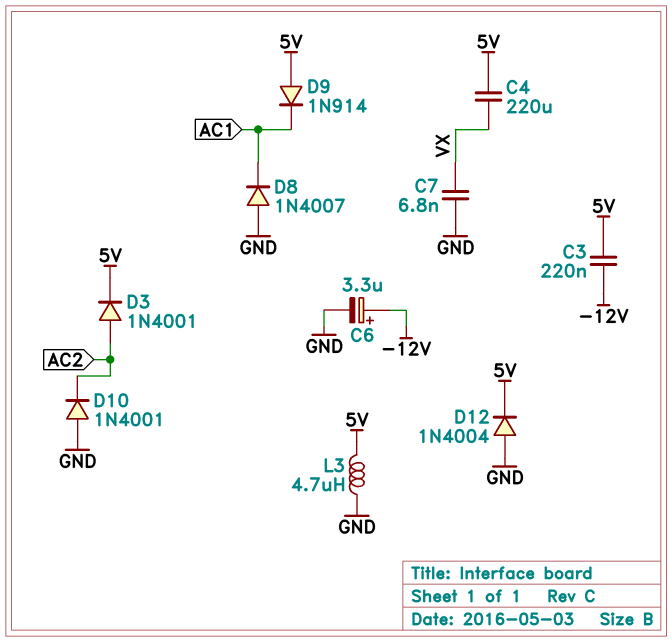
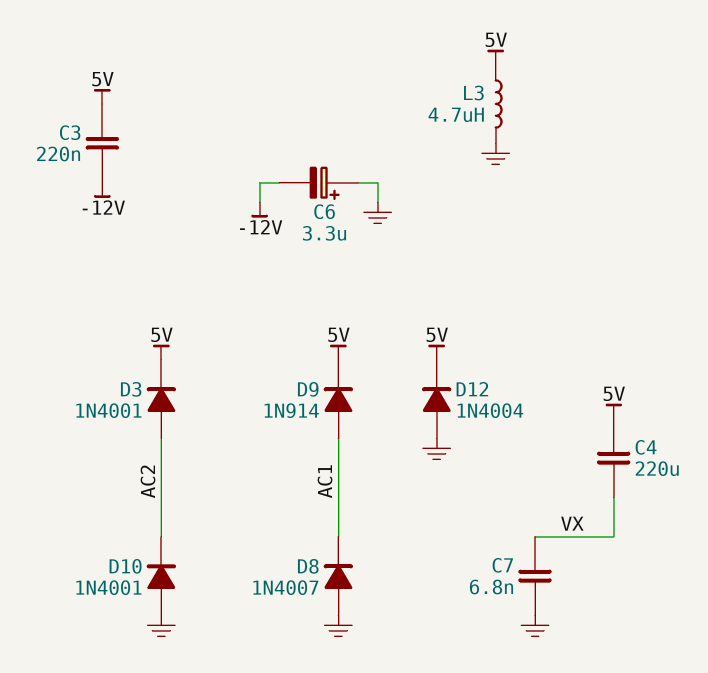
C6: 3.3uF (plus -12V, minus GND) -> 3.3uF (plus GND, minus -12V)
D9: diode 1N914 (A 5V, K AC1) -> diode 1N914 (A AC1, K 5V)

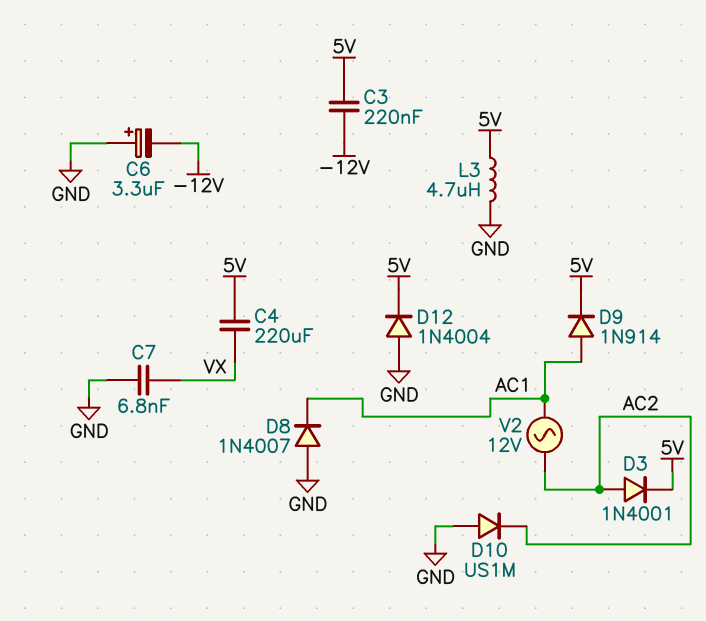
D10: diode 1N4001 (A GND, K AC2) -> diode US1M (A GND, K AC2)
V2: none -> AC 12V (AC1, AC2)

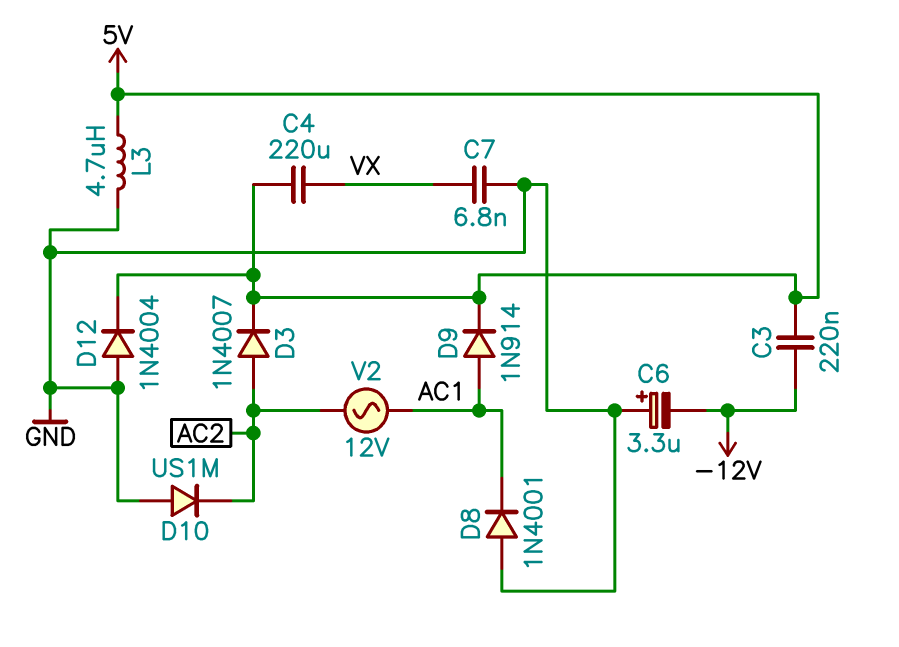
D3: diode 1N4001 (A AC2, K 5V) -> diode 1N4007 (A AC2, K 5V)
D8: diode 1N4007 (A GND, K AC1) -> diode 1N4001 (A GND, K AC1)

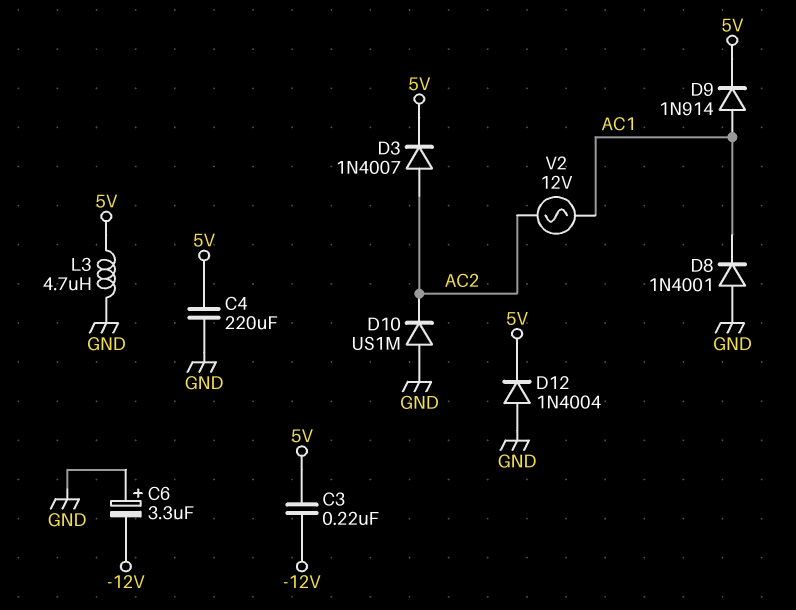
C4: 220uF (5V, VX) -> 220uF (5V, GND)
C7: 6.8nF (GND, VX) -> none

